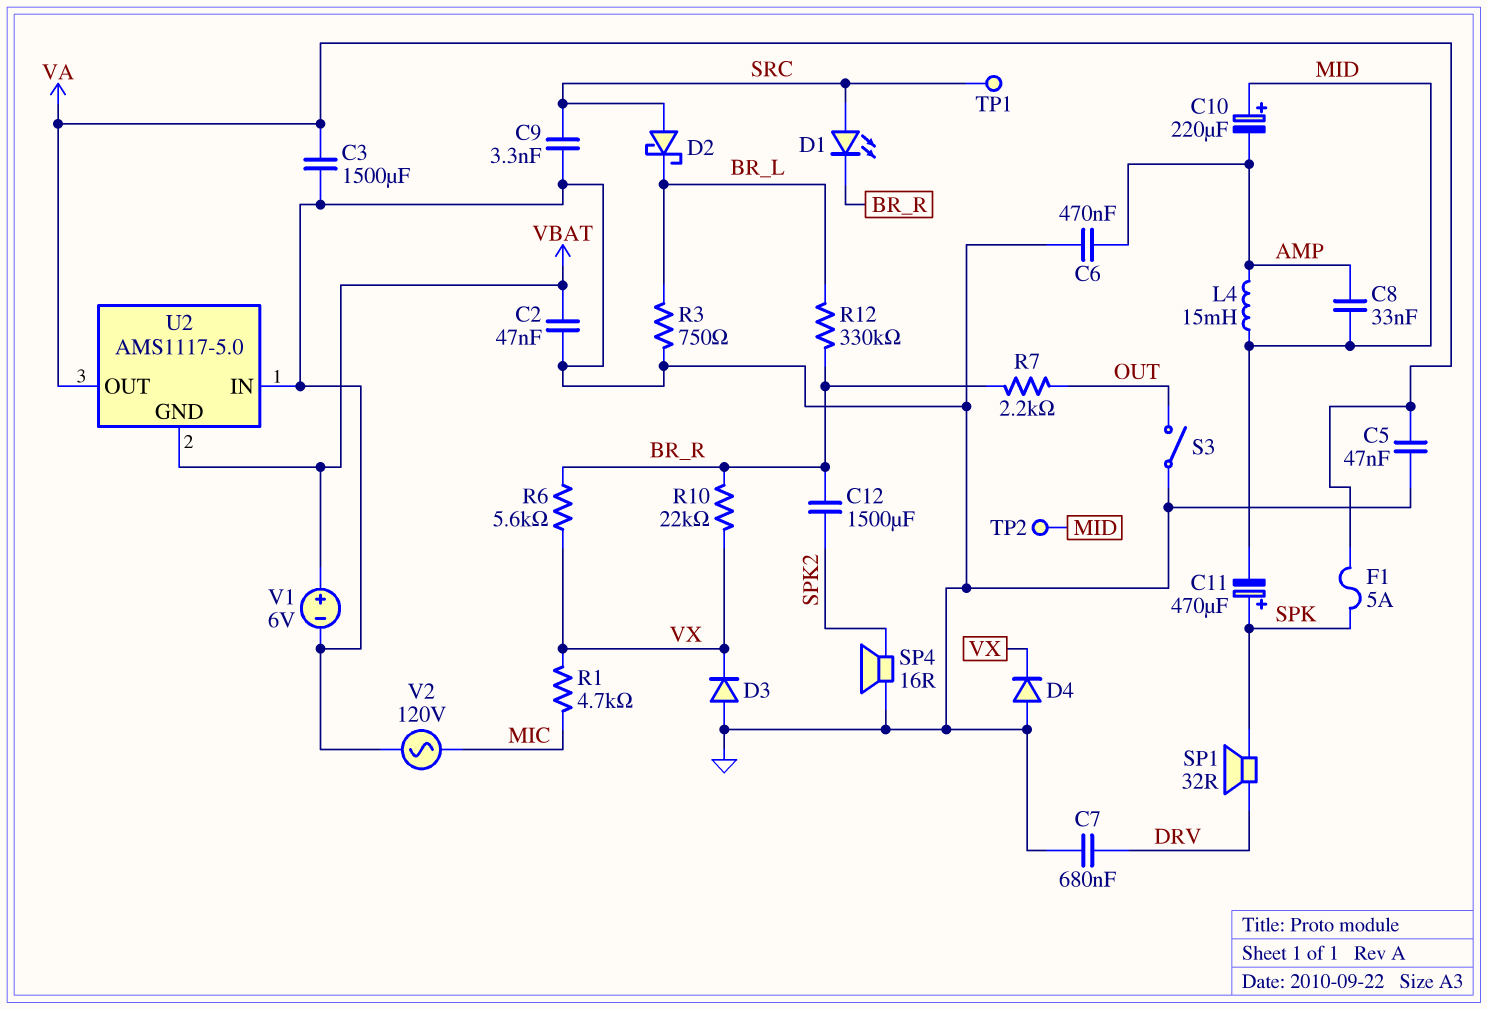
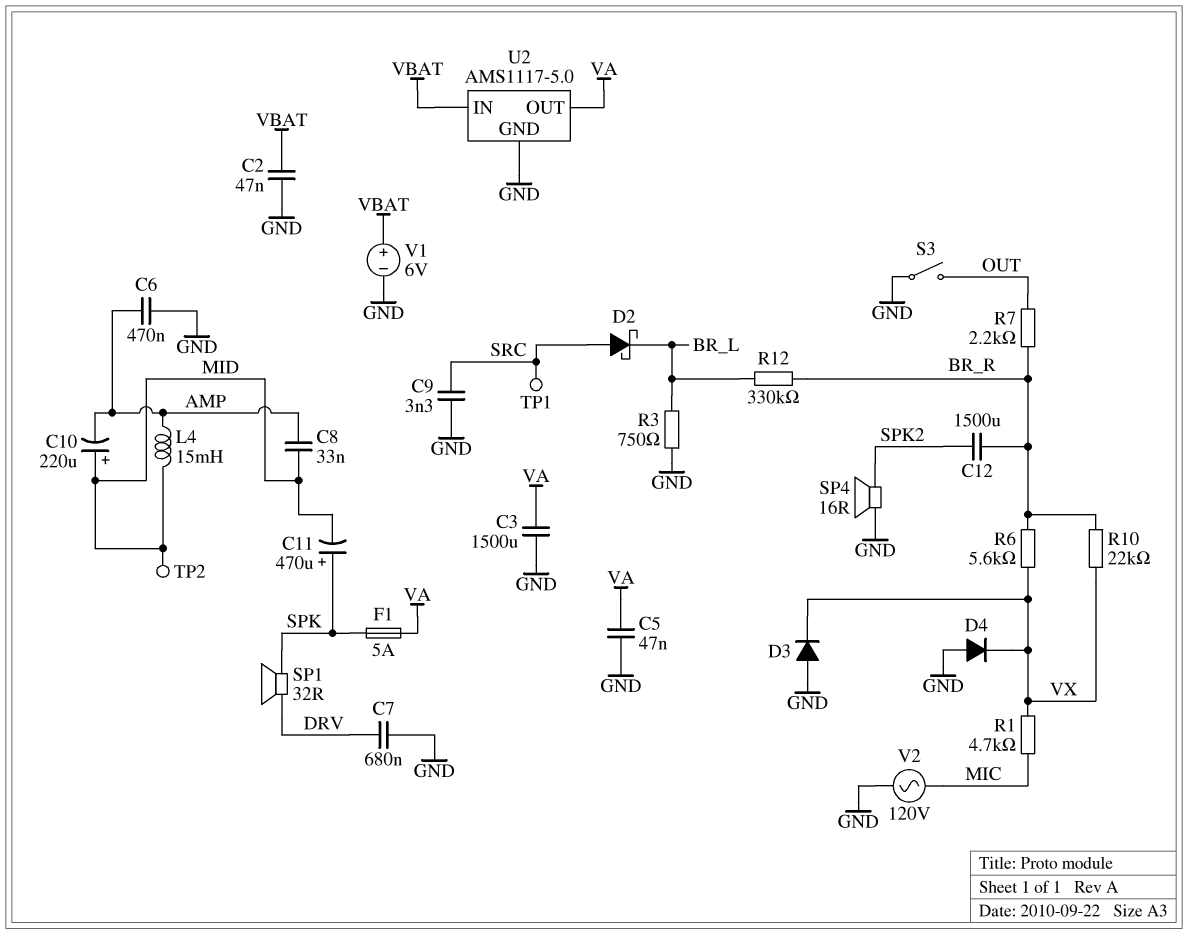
D1: LED (A SRC, K BR_R) -> none
U2 pin GND: VBAT -> GND
U2 pin IN: GND -> VBAT

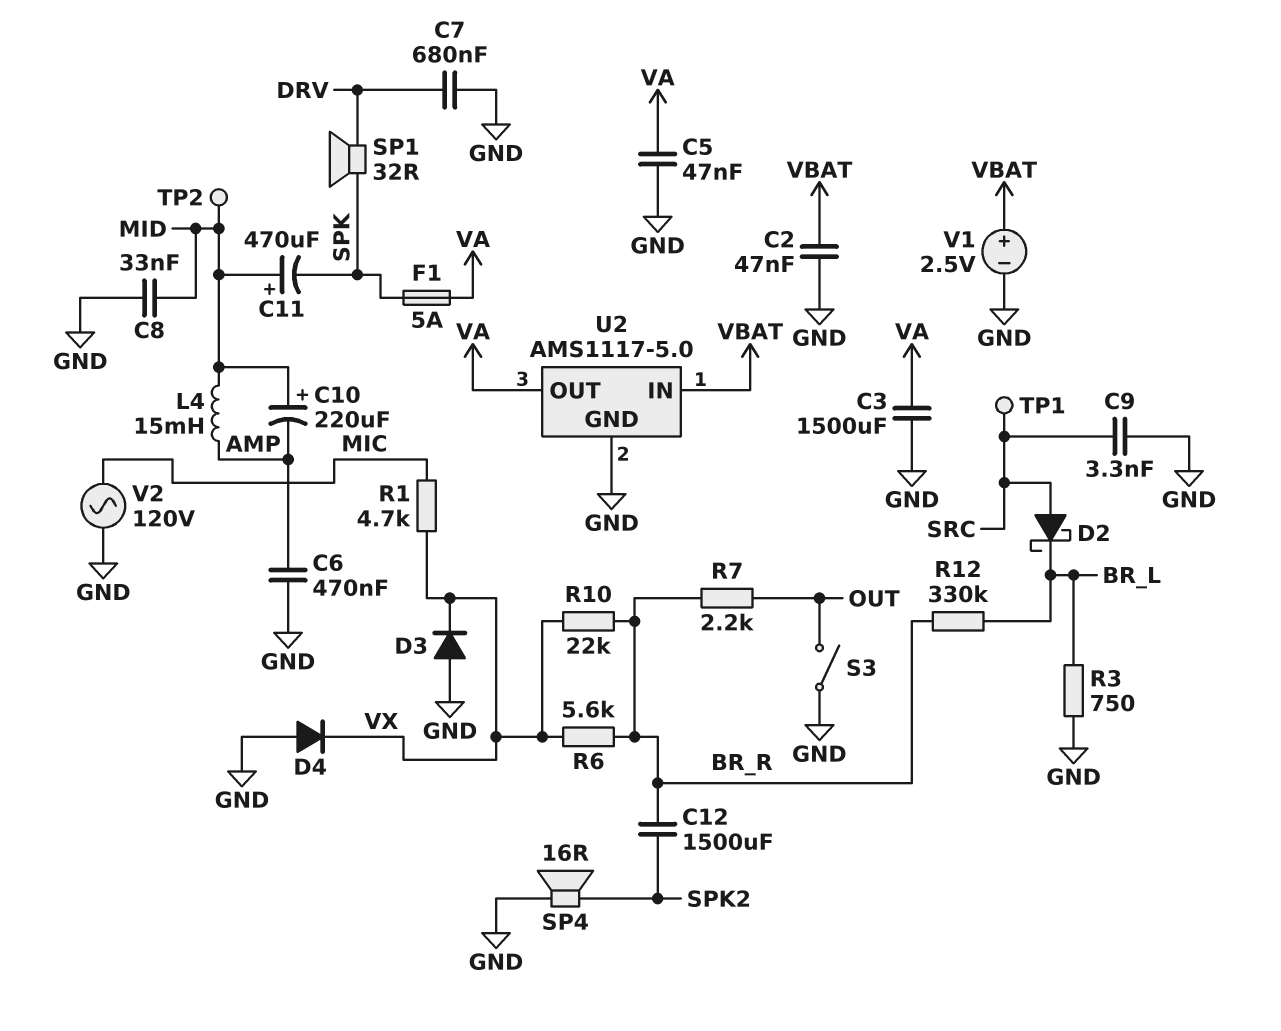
C8: 33nF (AMP, MID) -> 33nF (GND, MID)
C11: 470uF (plus SPK, minus MID) -> 470uF (plus MID, minus SPK)
V1: 6V (plus VBAT, minus GND) -> 2.5V (plus VBAT, minus GND)

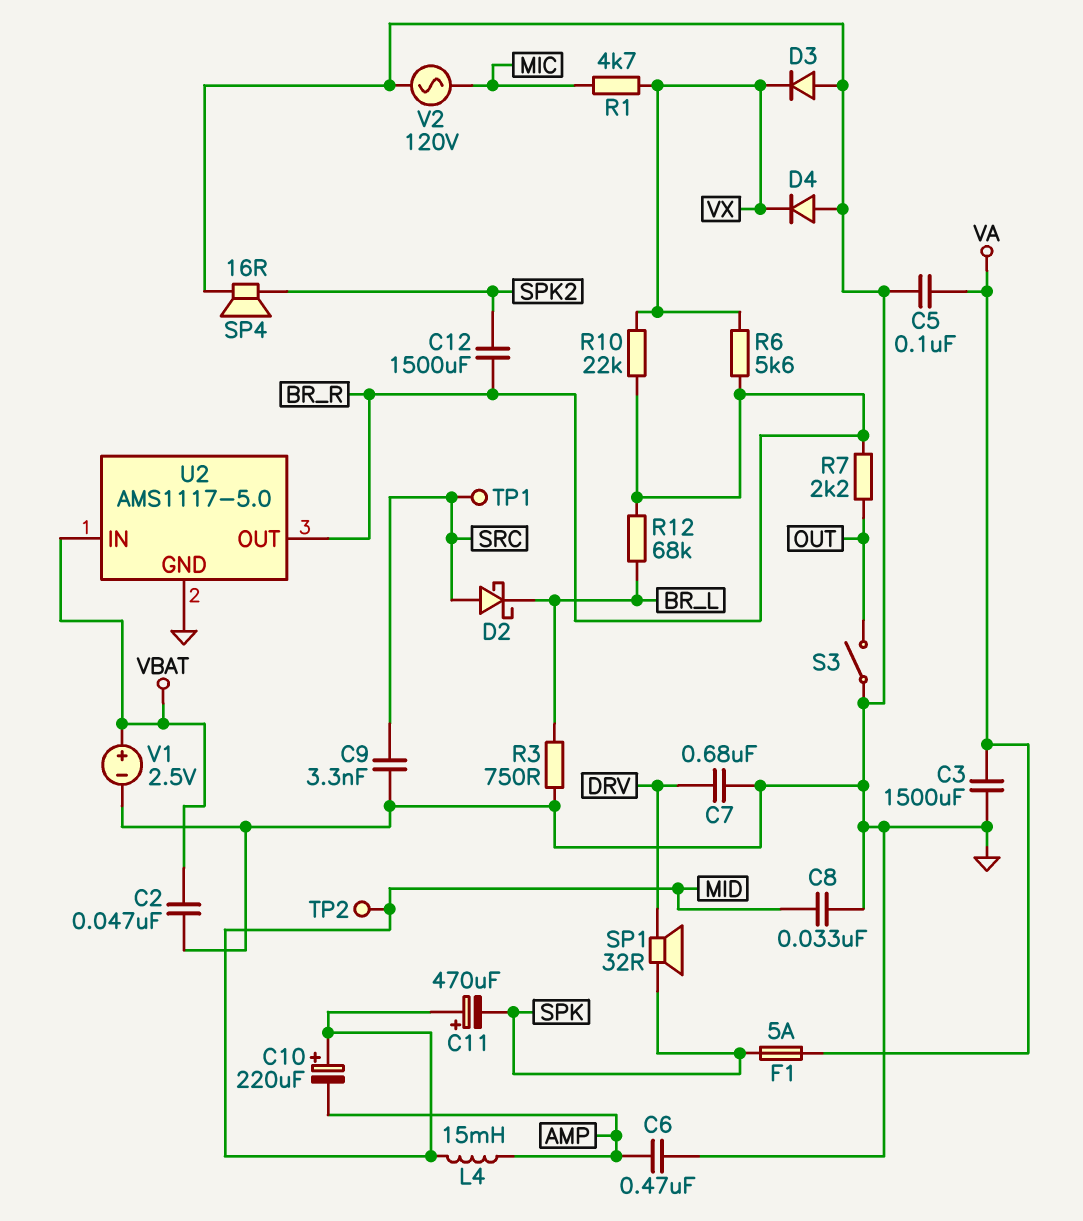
C5: 47nF (GND, VA) -> 100nF (GND, VA)
R12: 330k (BR_L, BR_R) -> 68k (BR_L, BR_R)
U2 pin OUT: VA -> BR_R

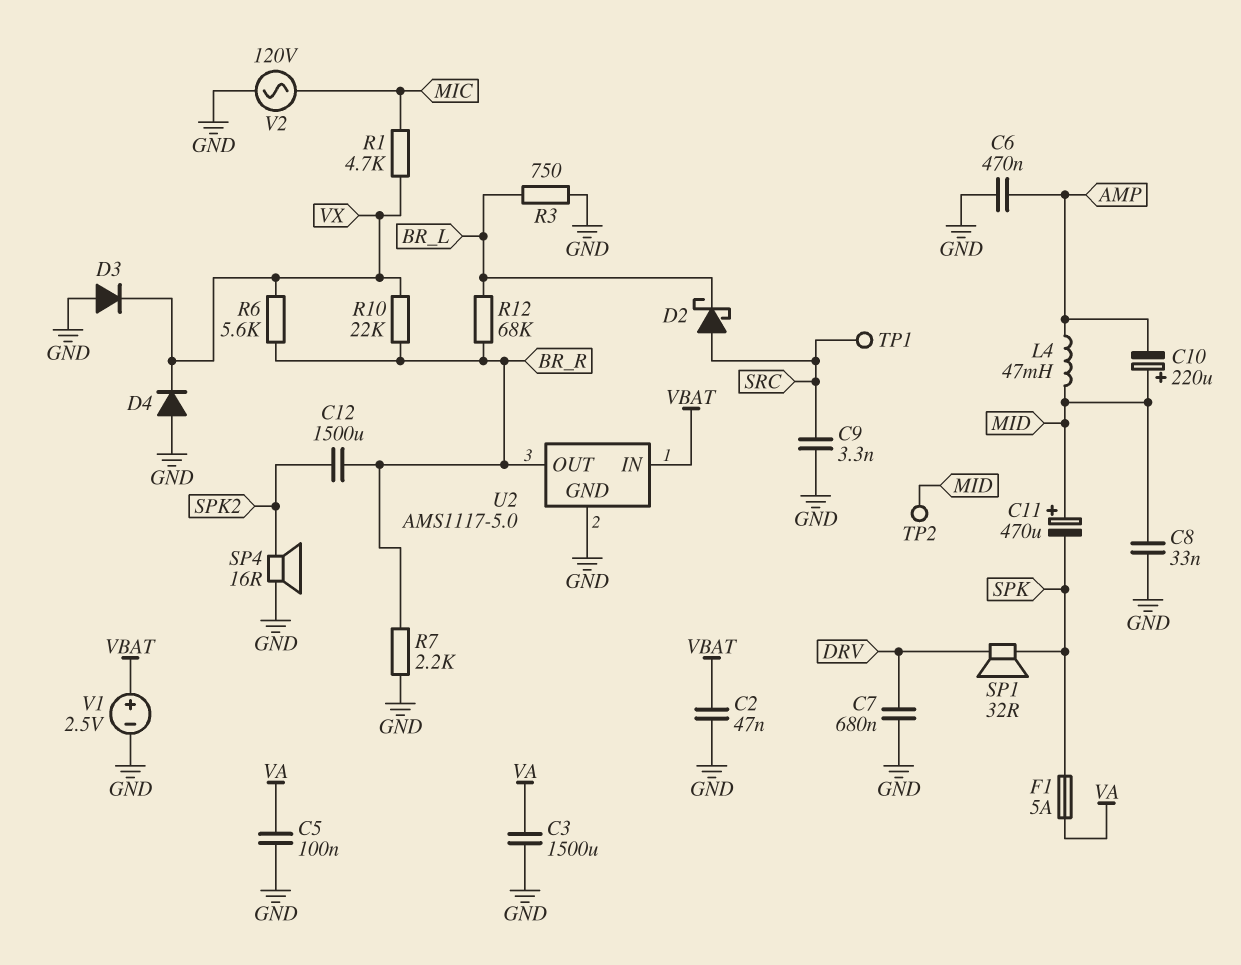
L4: 15mH (AMP, MID) -> 47mH (AMP, MID)
R7: 2.2k (BR_R, OUT) -> 2.2k (BR_R, GND)
S3: switch (GND, OUT) -> none

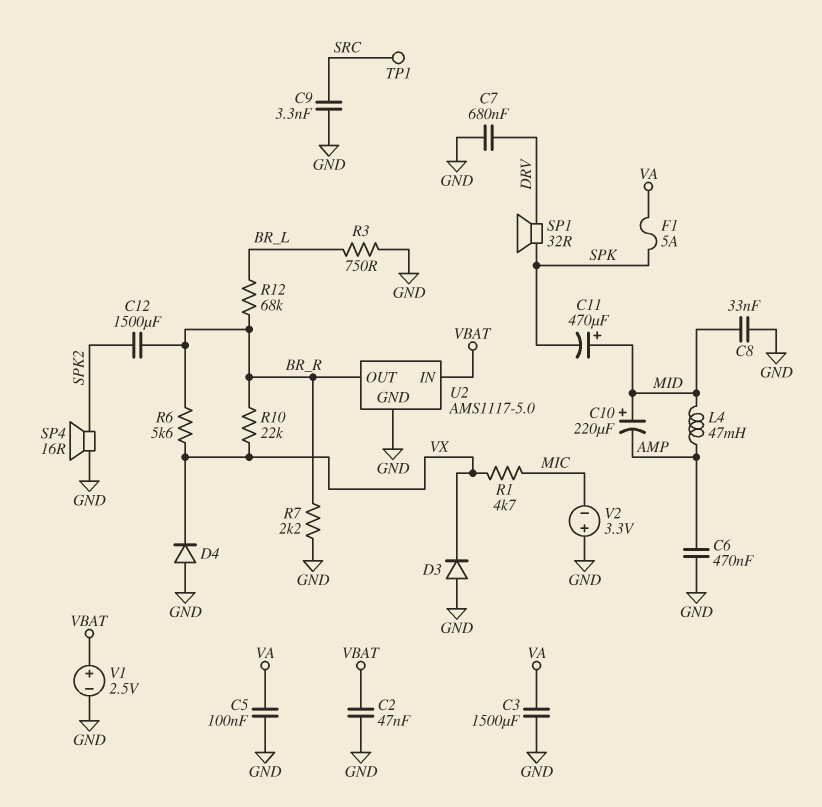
D2: schottky (A SRC, K BR_L) -> none
TP2: test point (MID) -> none
V2: AC 120V (GND, MIC) -> 3.3V (plus GND, minus MIC)

